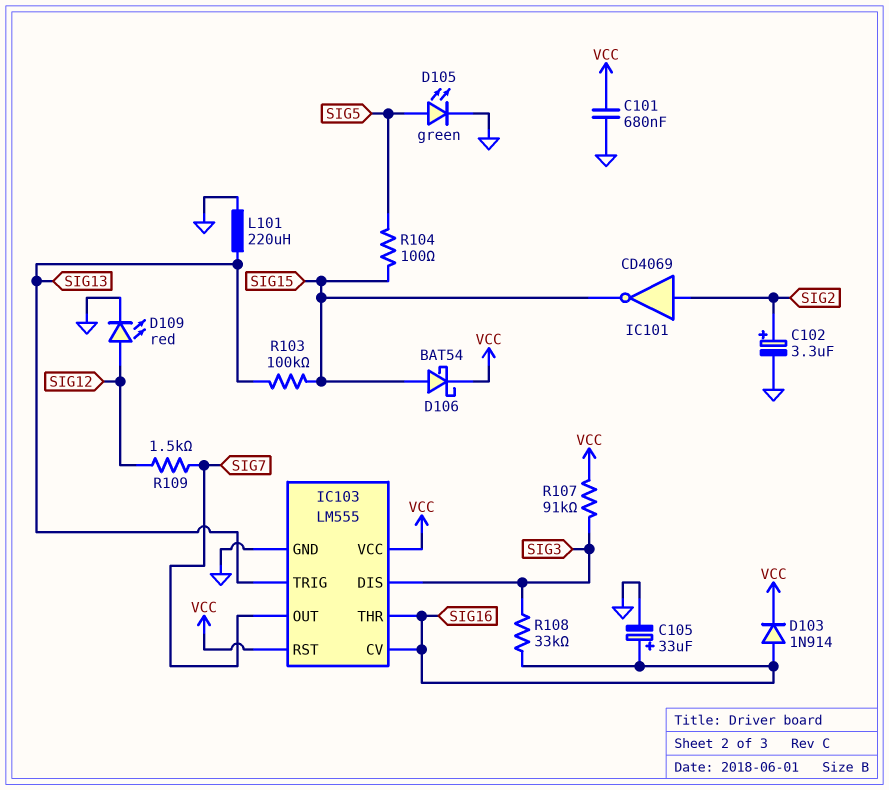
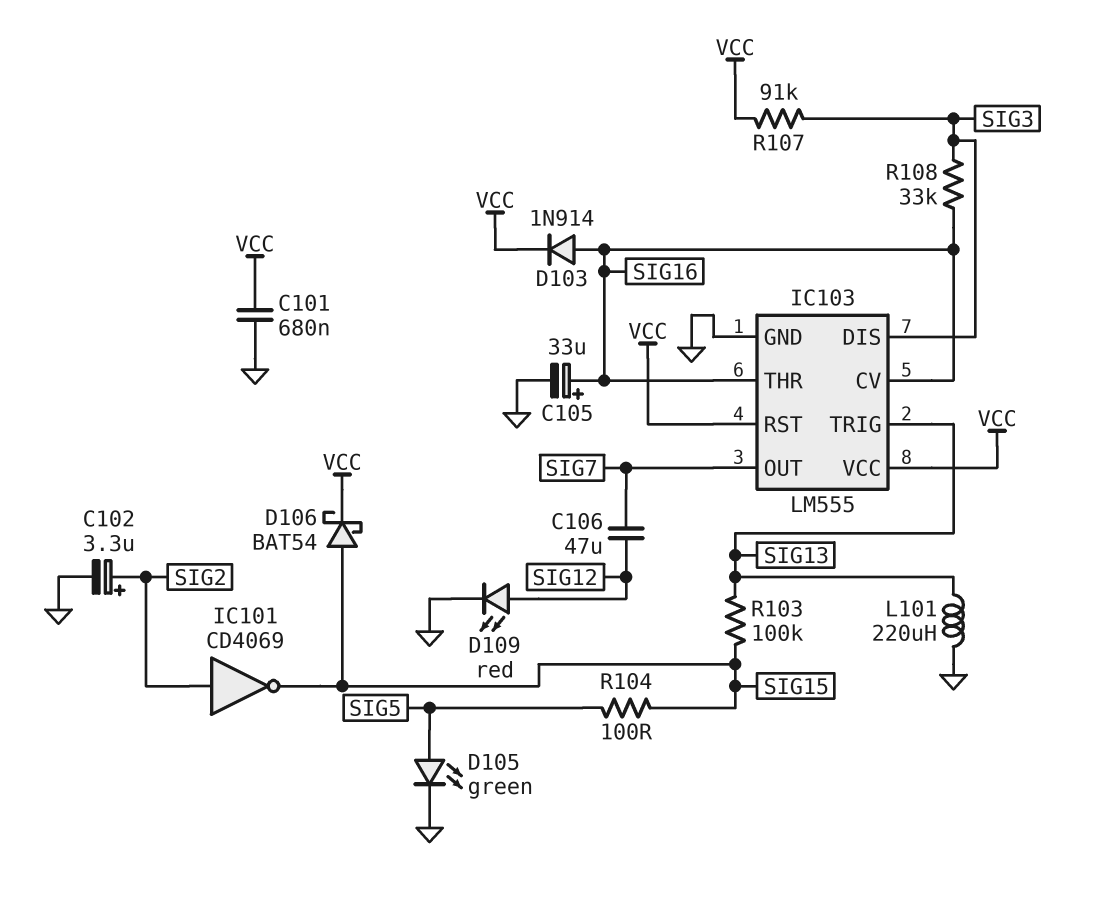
C106: none -> 47uF (SIG7, SIG12)
R109: 1.5k (SIG7, SIG12) -> none

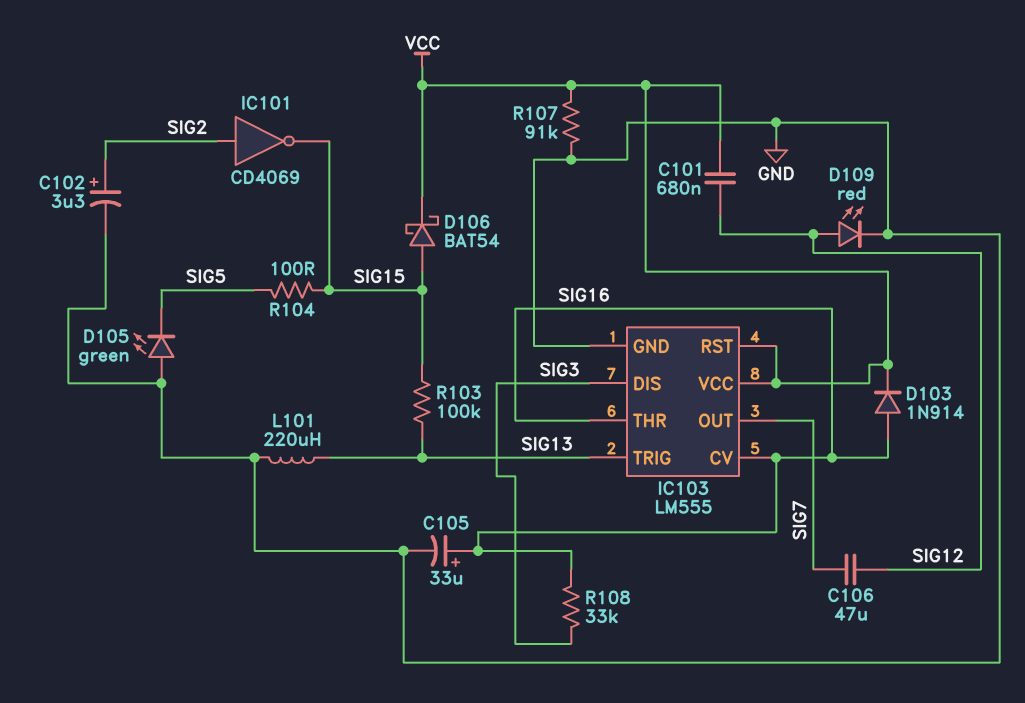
C101: 680nF (GND, VCC) -> 680nF (SIG12, VCC)
D105: LED green (A SIG5, K GND) -> LED green (A GND, K SIG5)
R107: 91k (SIG3, VCC) -> 91k (GND, VCC)

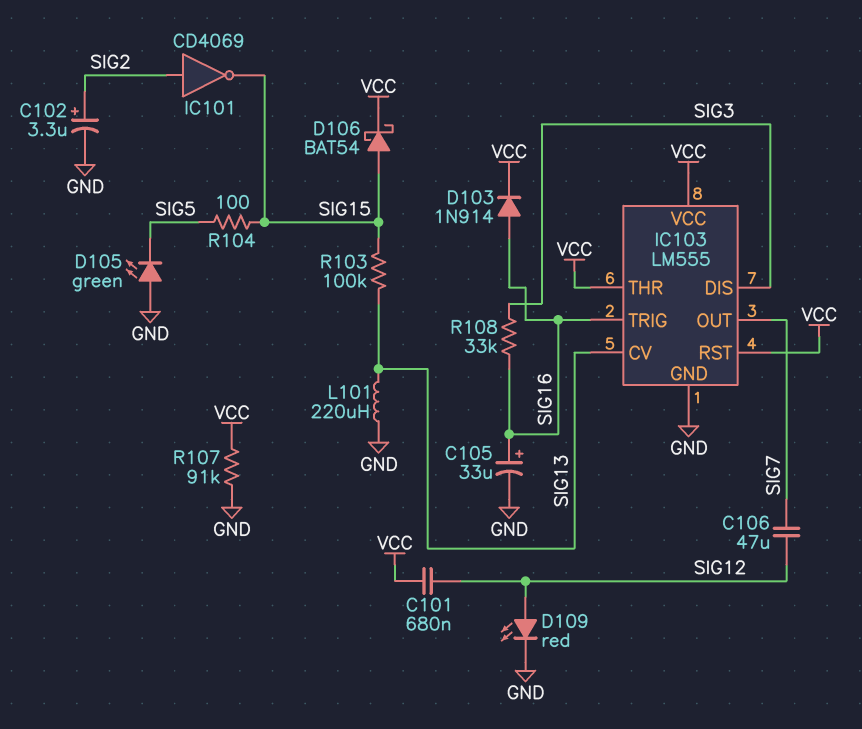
IC103 pin CV: SIG16 -> SIG13
IC103 pin THR: SIG16 -> VCC
IC103 pin TRIG: SIG13 -> SIG16

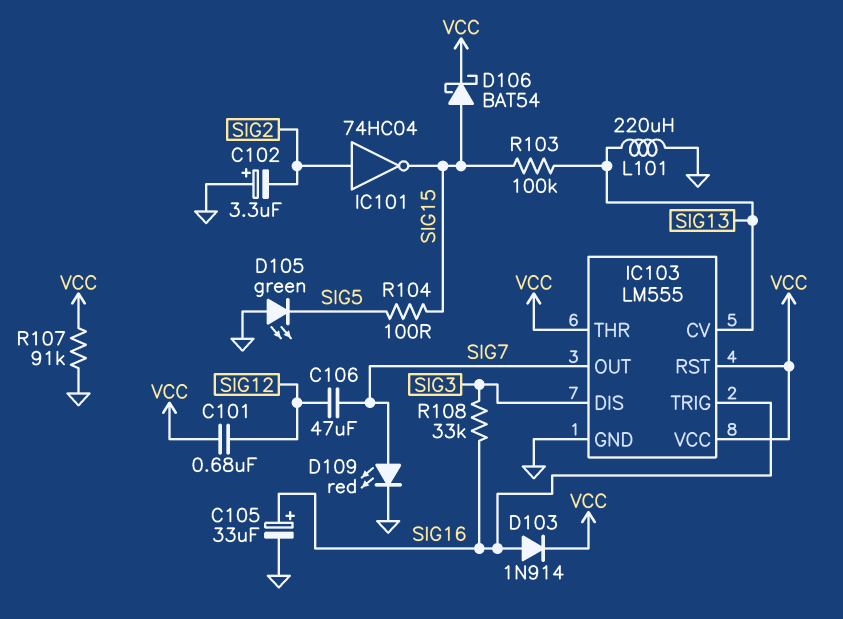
C102: 3.3uF (plus SIG2, minus GND) -> 3.3uF (plus GND, minus SIG2)
D109: LED red (A SIG12, K GND) -> LED red (A SIG7, K GND)
IC101: NOT CD4069 (in SIG2, out SIG15) -> NOT 74HC04 (in SIG2, out SIG15)

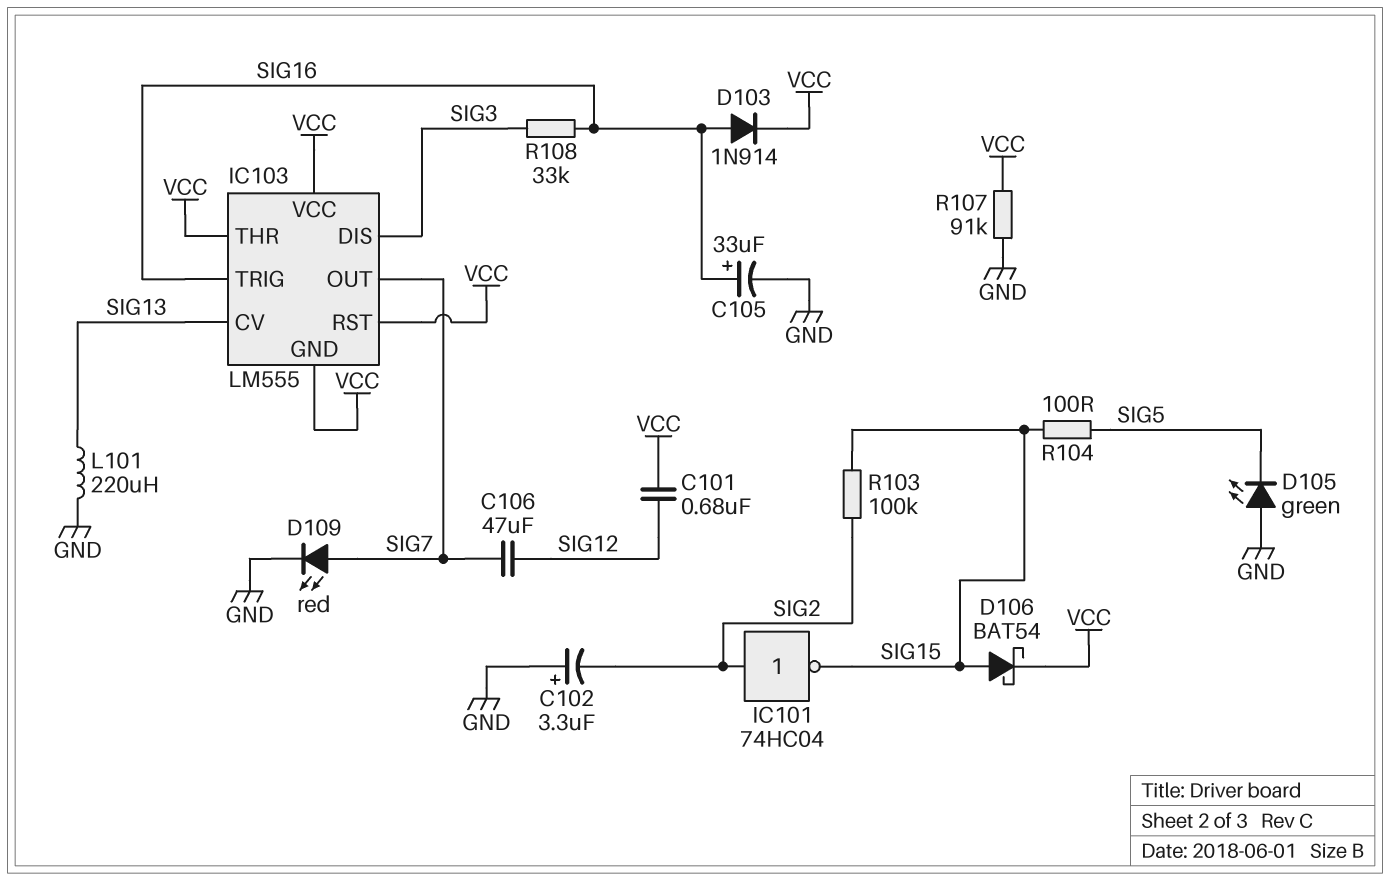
IC103 pin GND: GND -> VCC
R103: 100k (SIG13, SIG15) -> 100k (SIG2, SIG15)

